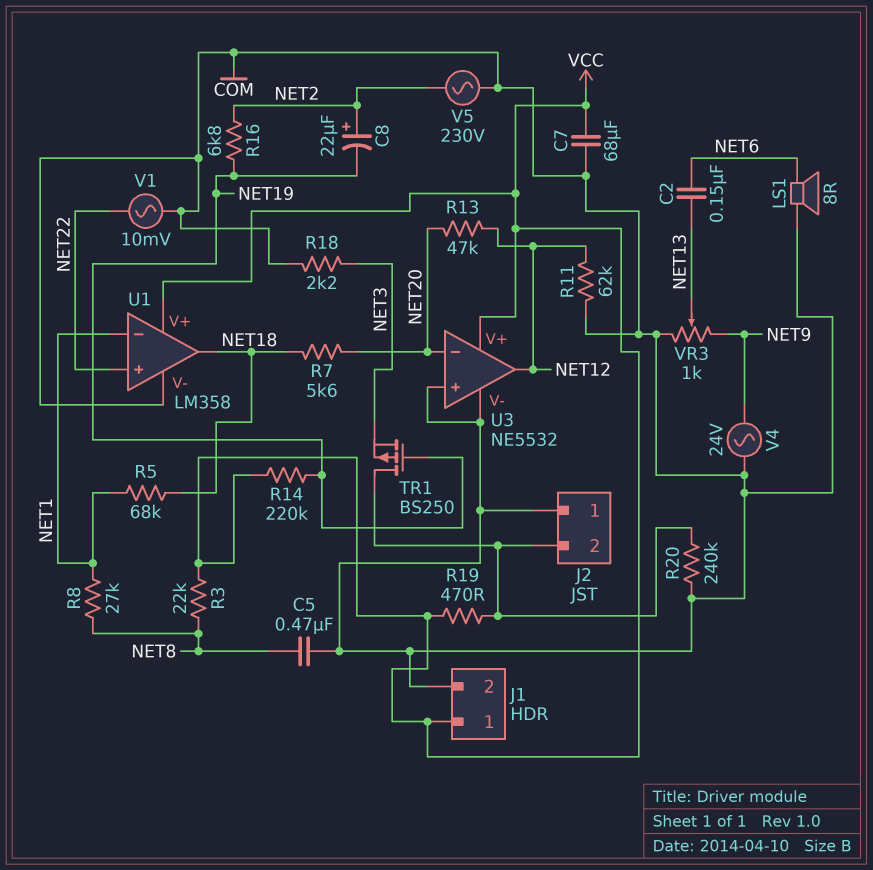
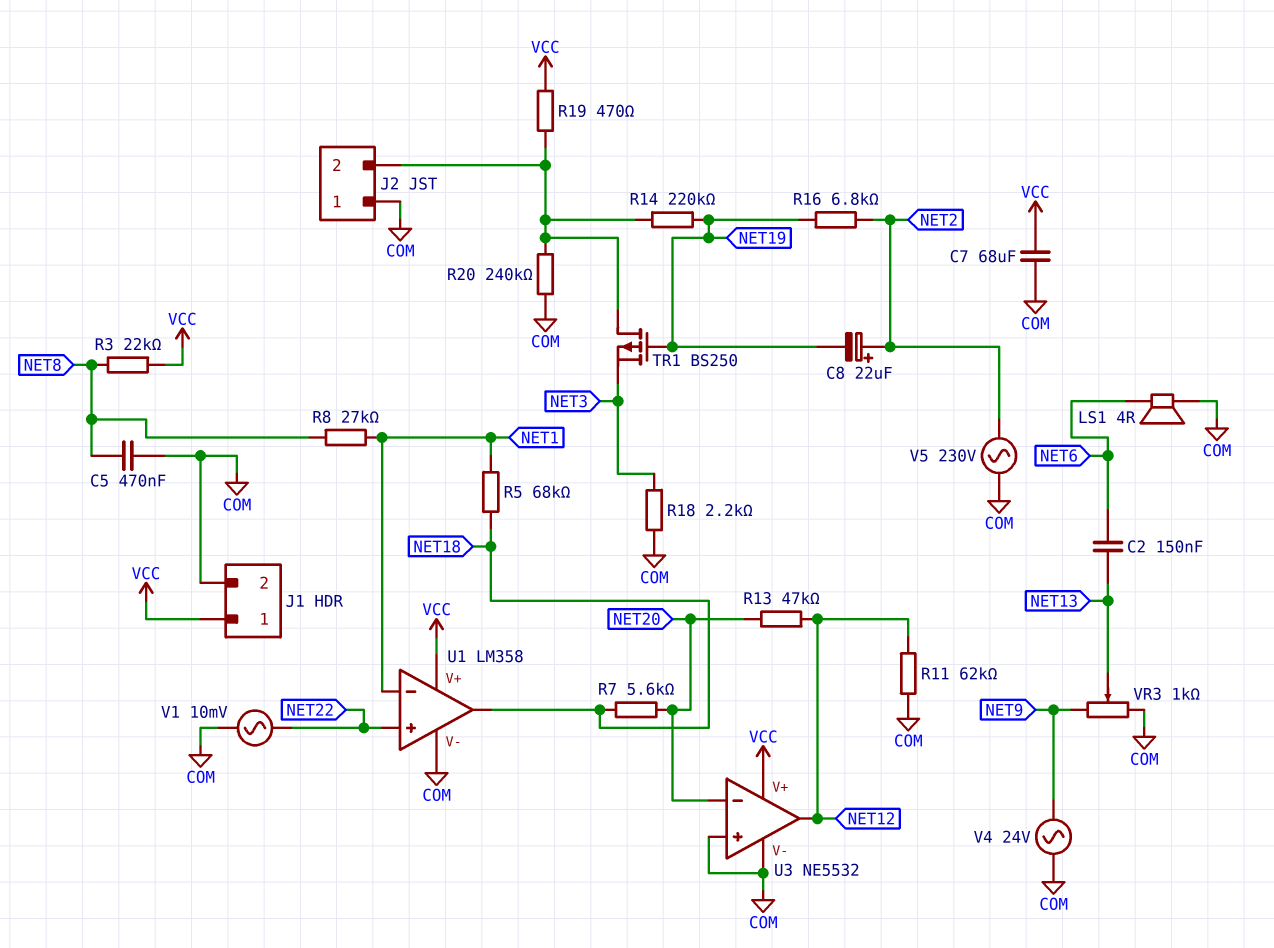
LS1: speaker 8R (COM, NET6) -> speaker 4R (COM, NET6)
R14: 220k (NET19, VCC) -> 220k (J2/2, NET19)

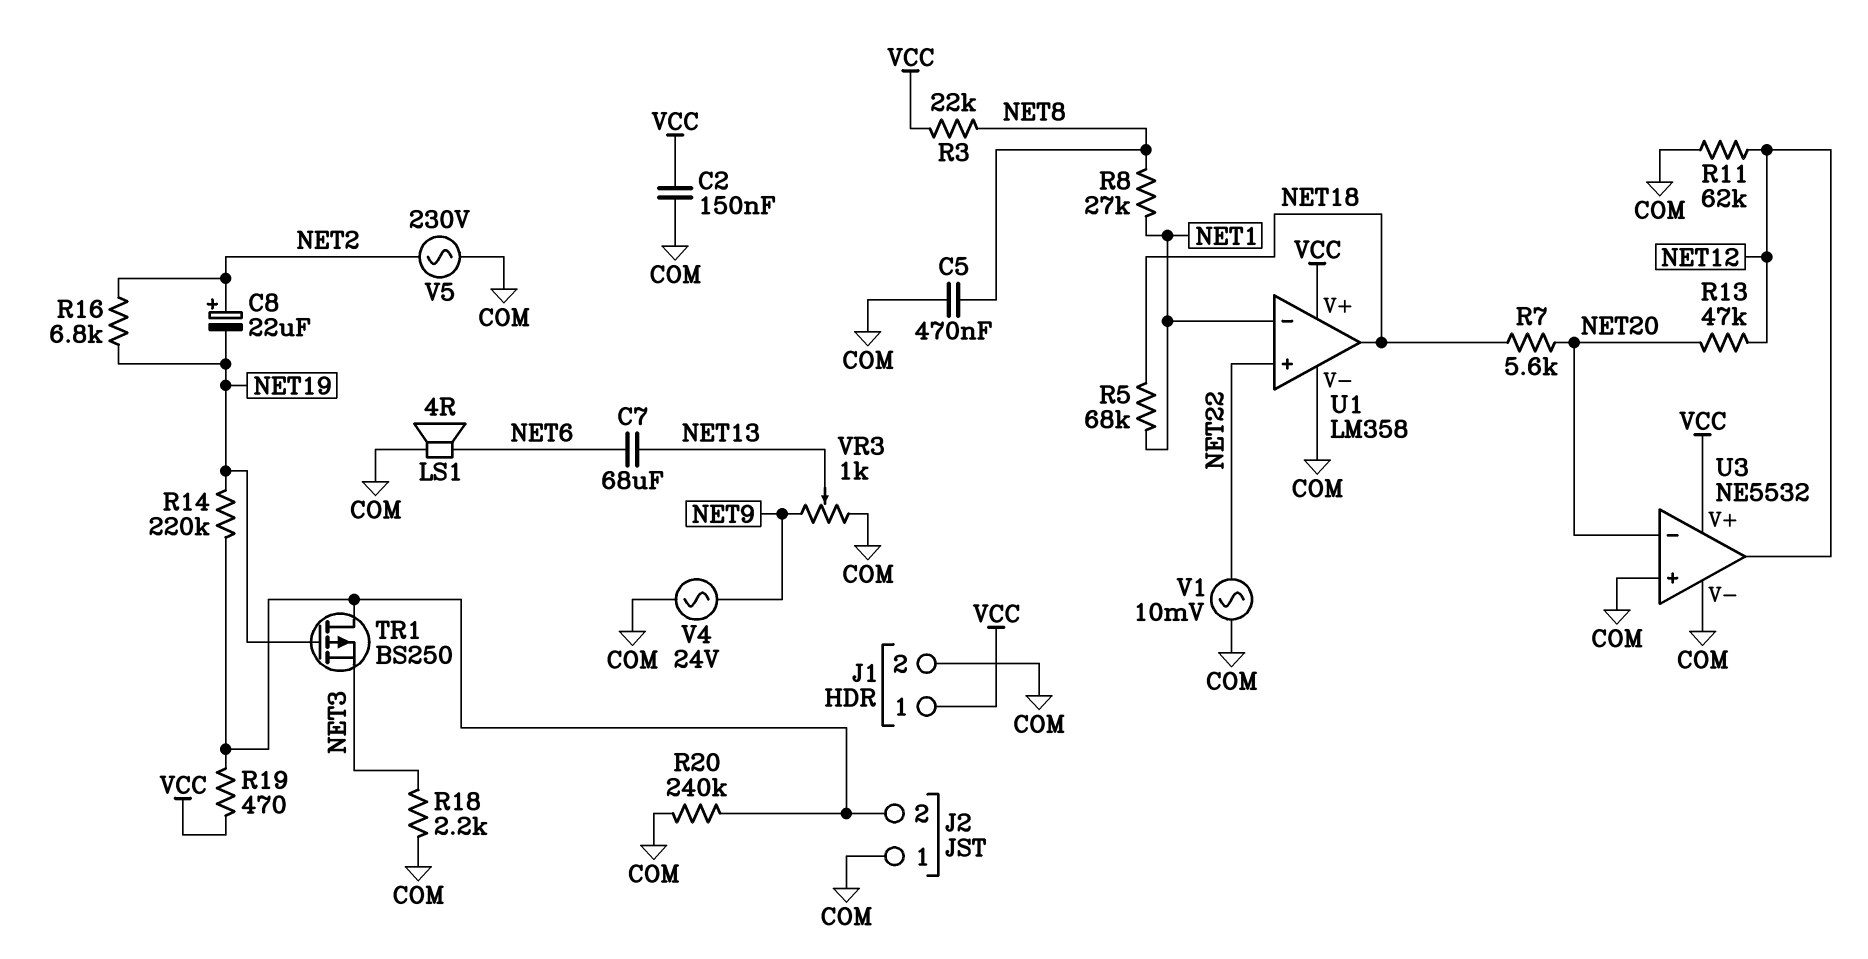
C2: 150nF (NET6, NET13) -> 150nF (COM, VCC)
C7: 68uF (COM, VCC) -> 68uF (NET6, NET13)

